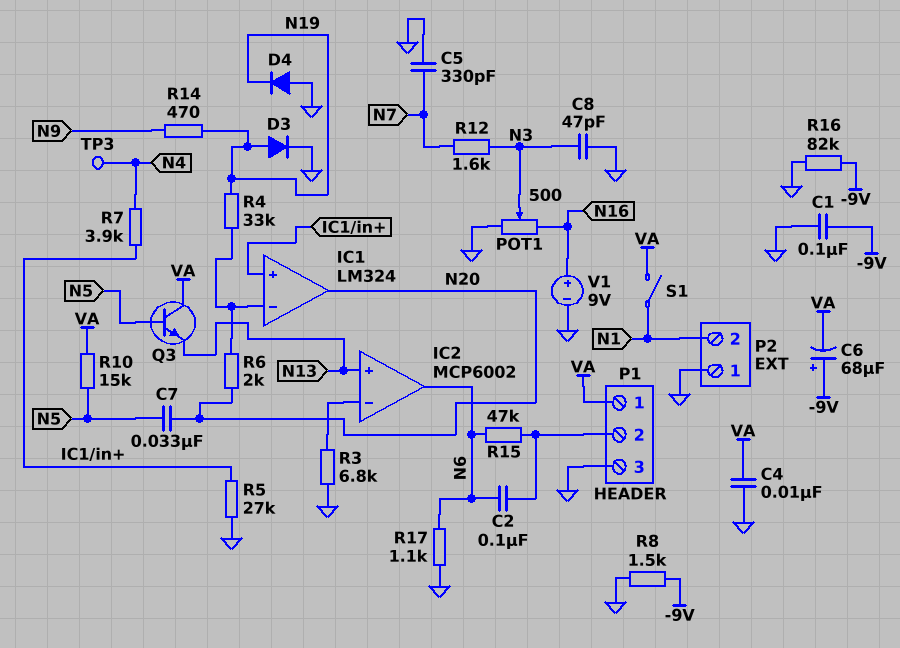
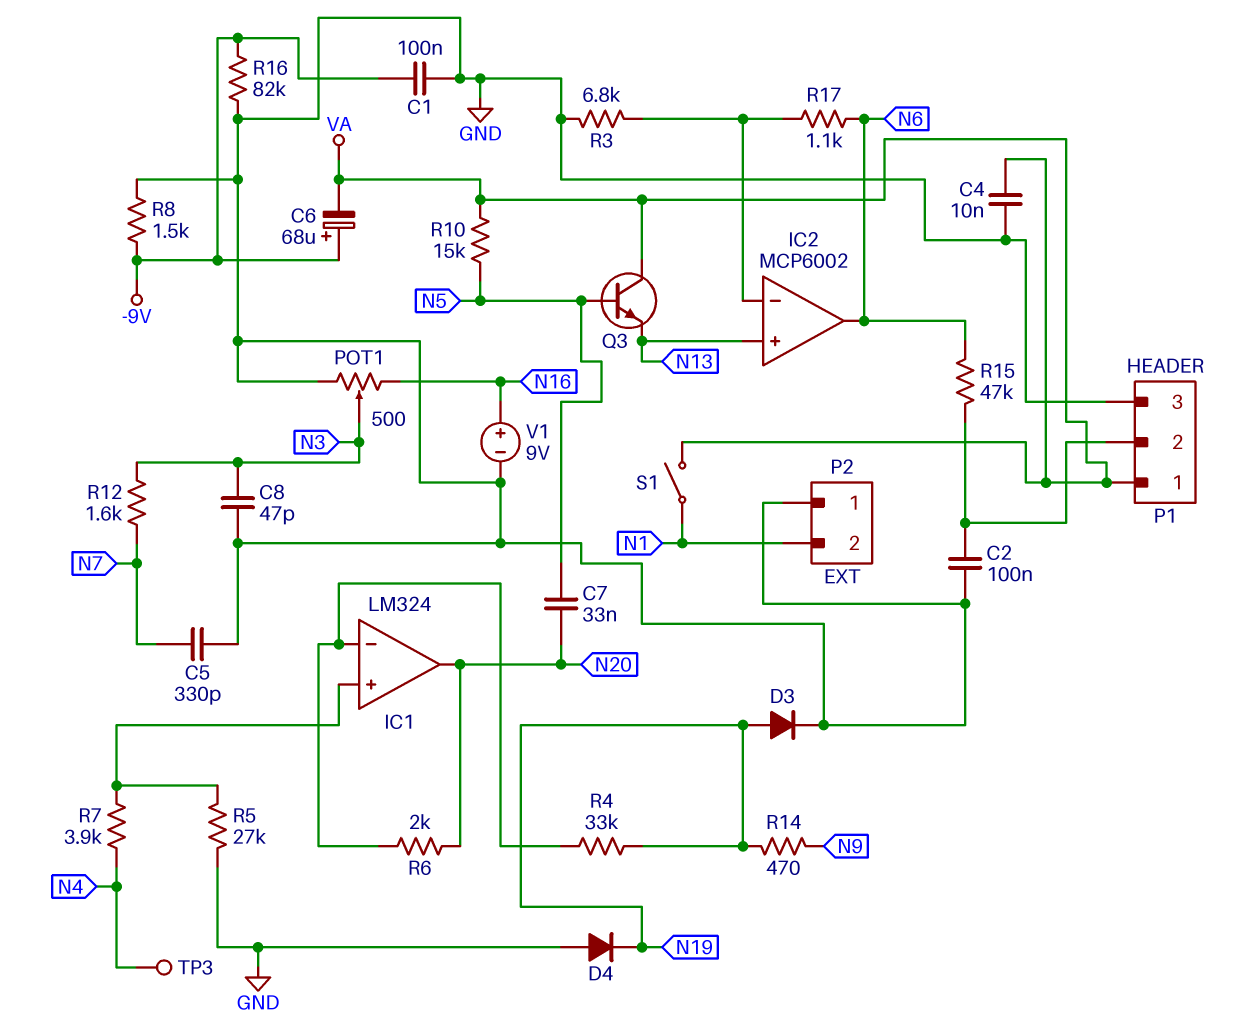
C2: 100nF (N6, P1/2) -> 100nF (GND, P1/2)
R17: 1.1k (GND, N6) -> 1.1k (IC2/in-, N6)

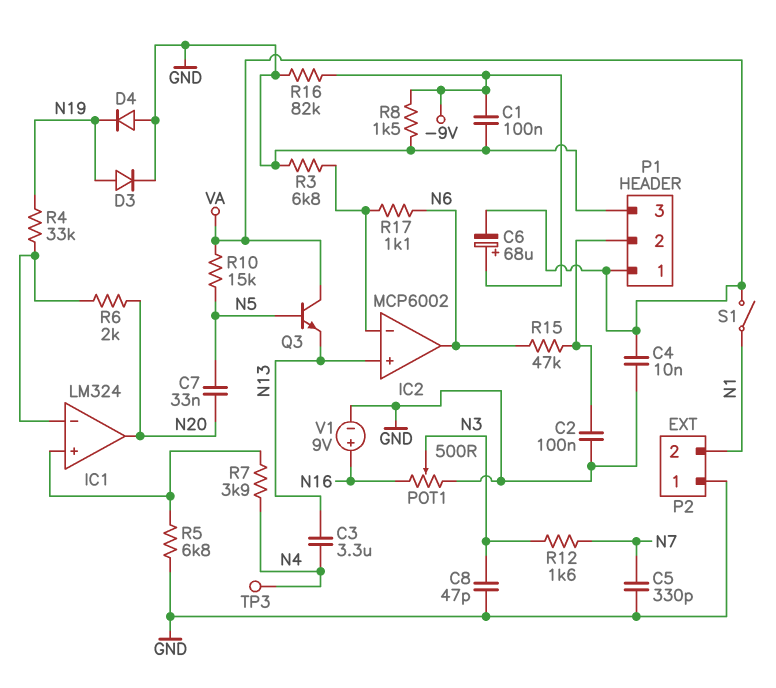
C3: none -> 3.3uF (N4, N13)
R5: 27k (GND, IC1/in+) -> 6.8k (GND, IC1/in+)
R14: 470 (N9, N19) -> none

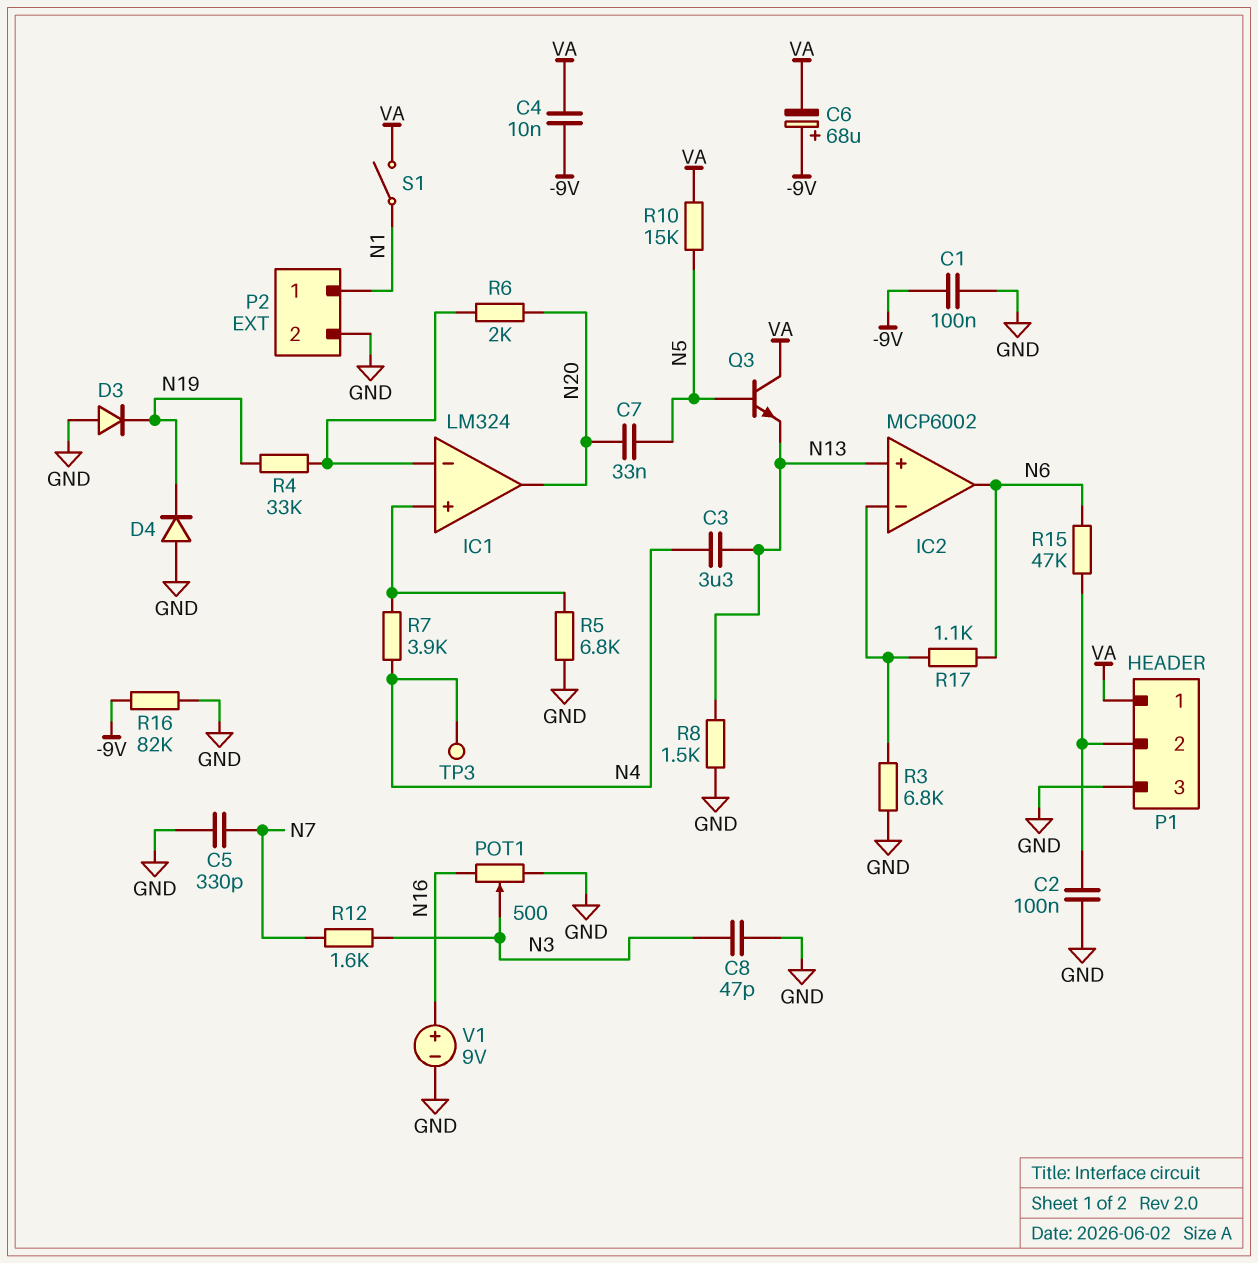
C4: 10nF (GND, VA) -> 10nF (-9V, VA)
D3: diode (A N19, K GND) -> diode (A GND, K N19)
P2 pin 1: GND -> N1
P2 pin 2: N1 -> GND
R8: 1.5k (-9V, GND) -> 1.5k (GND, N13)

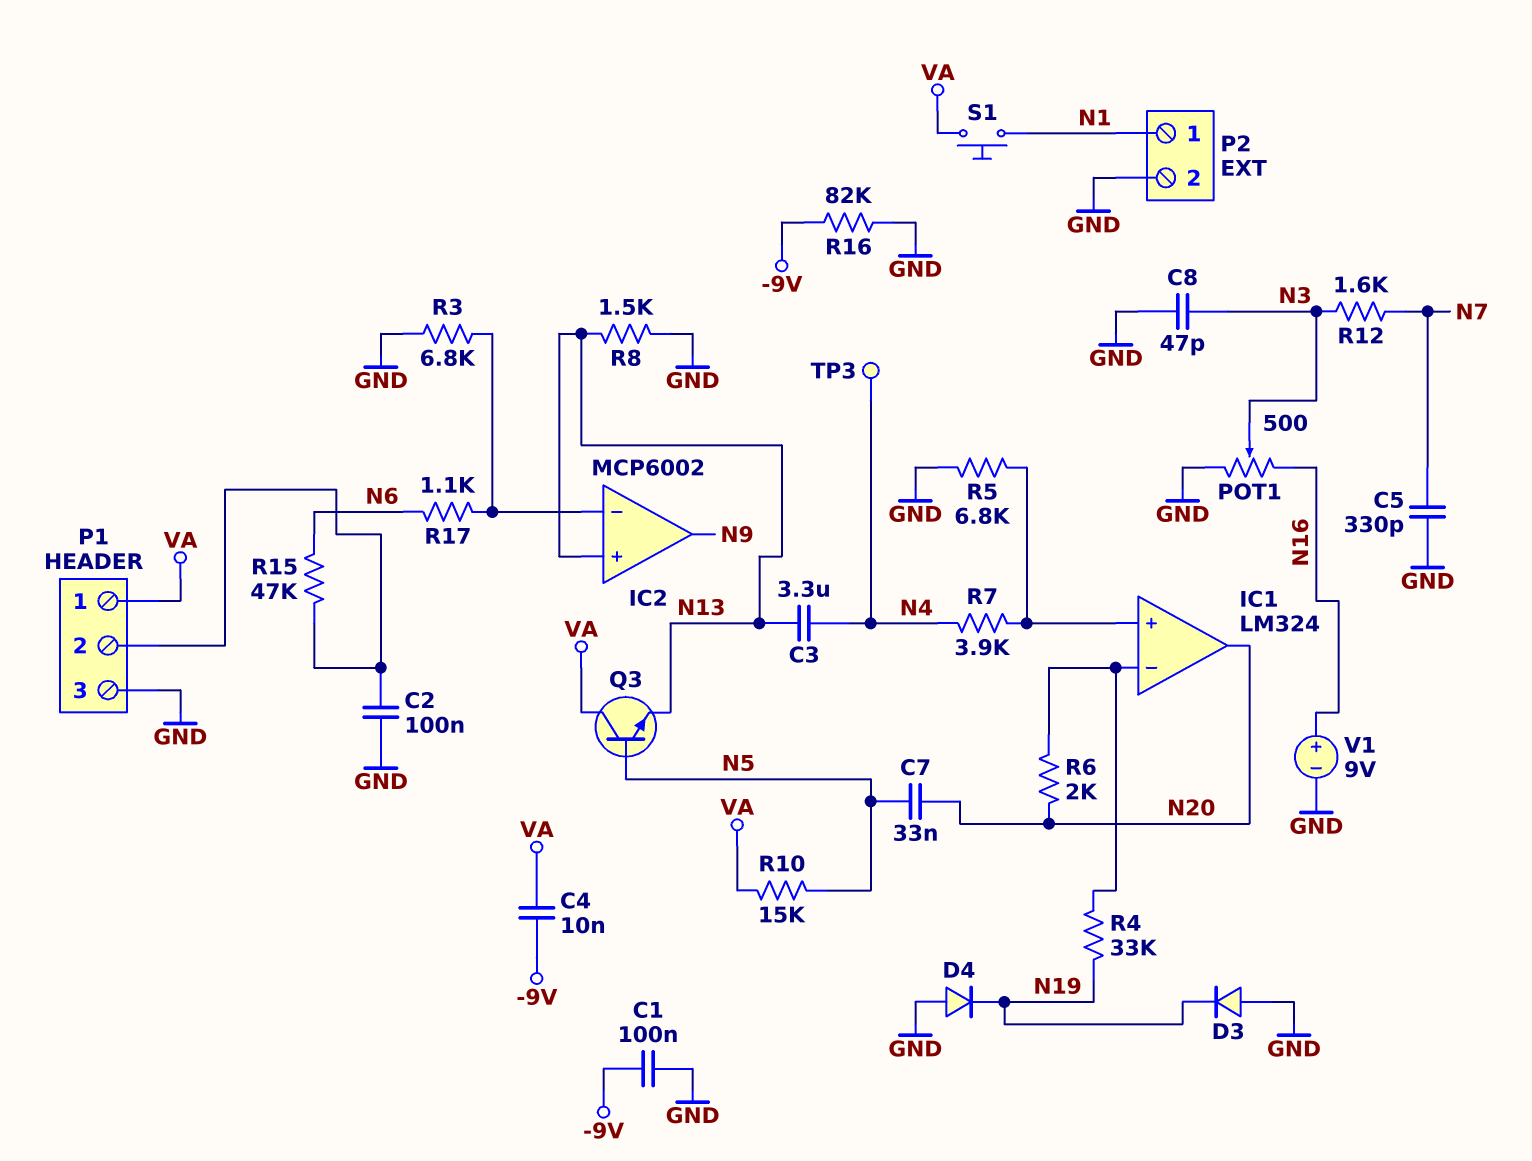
C6: 68uF (plus -9V, minus VA) -> none
IC2 pin out: N6 -> N9
S1: switch (N1, VA) -> button (N1, VA)

